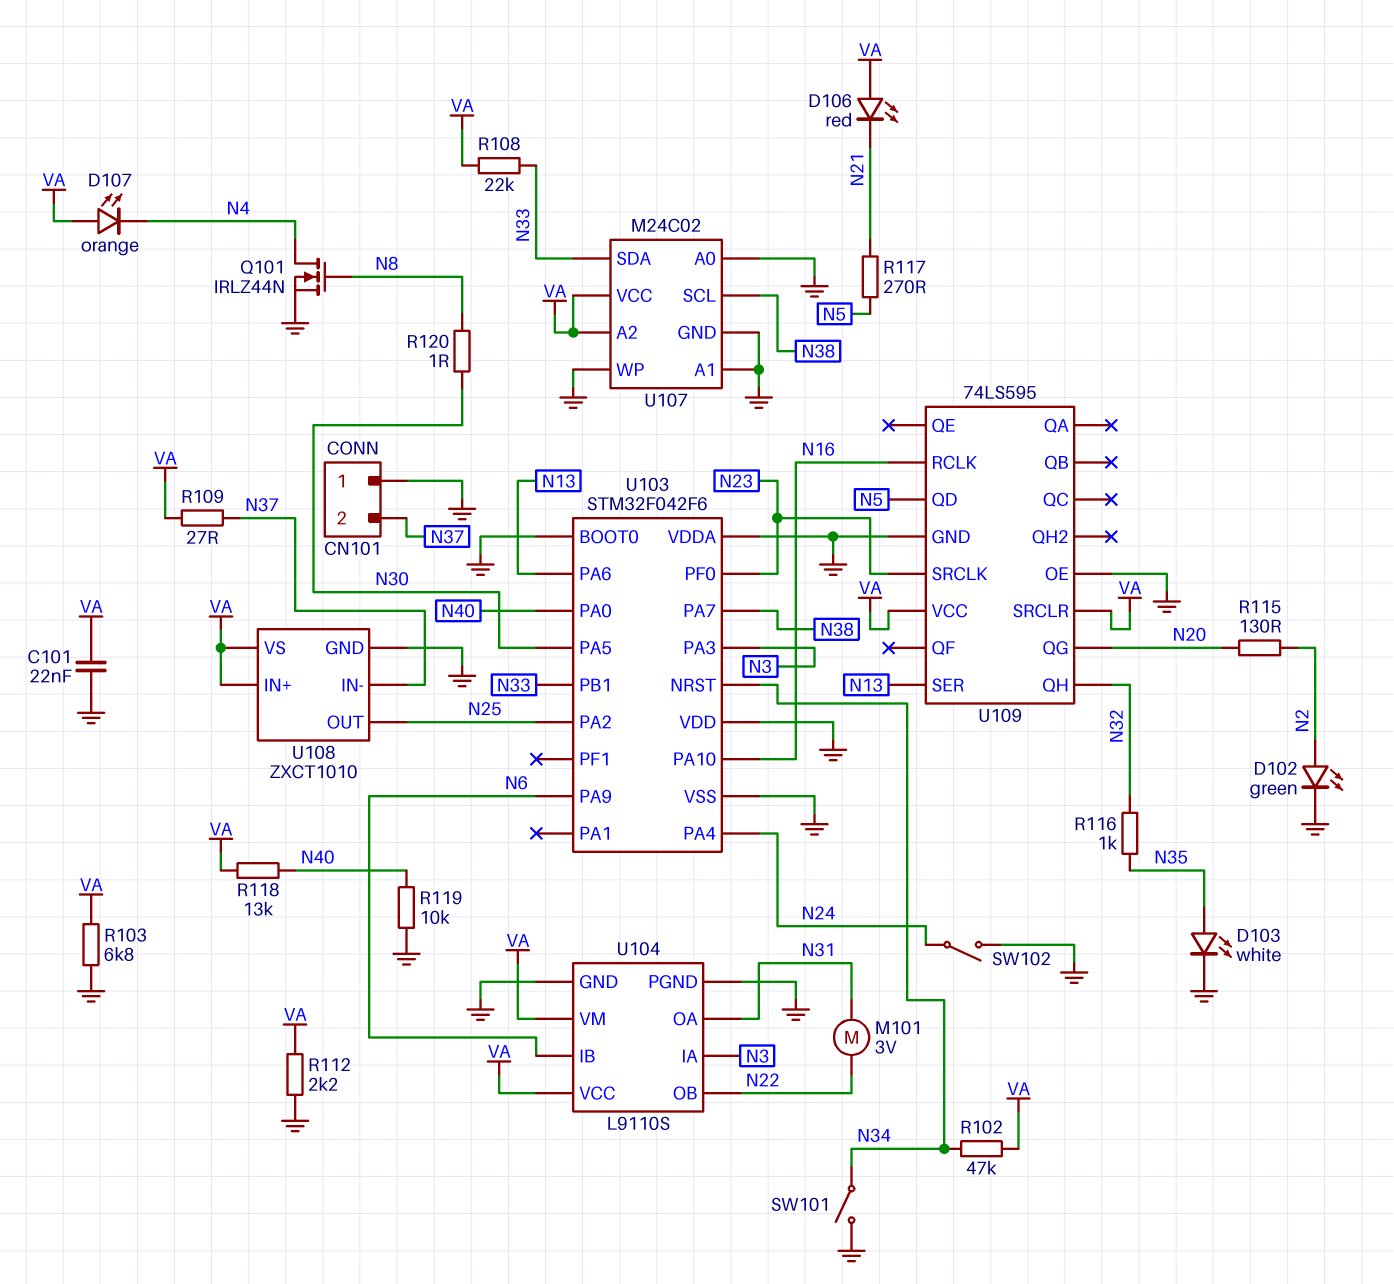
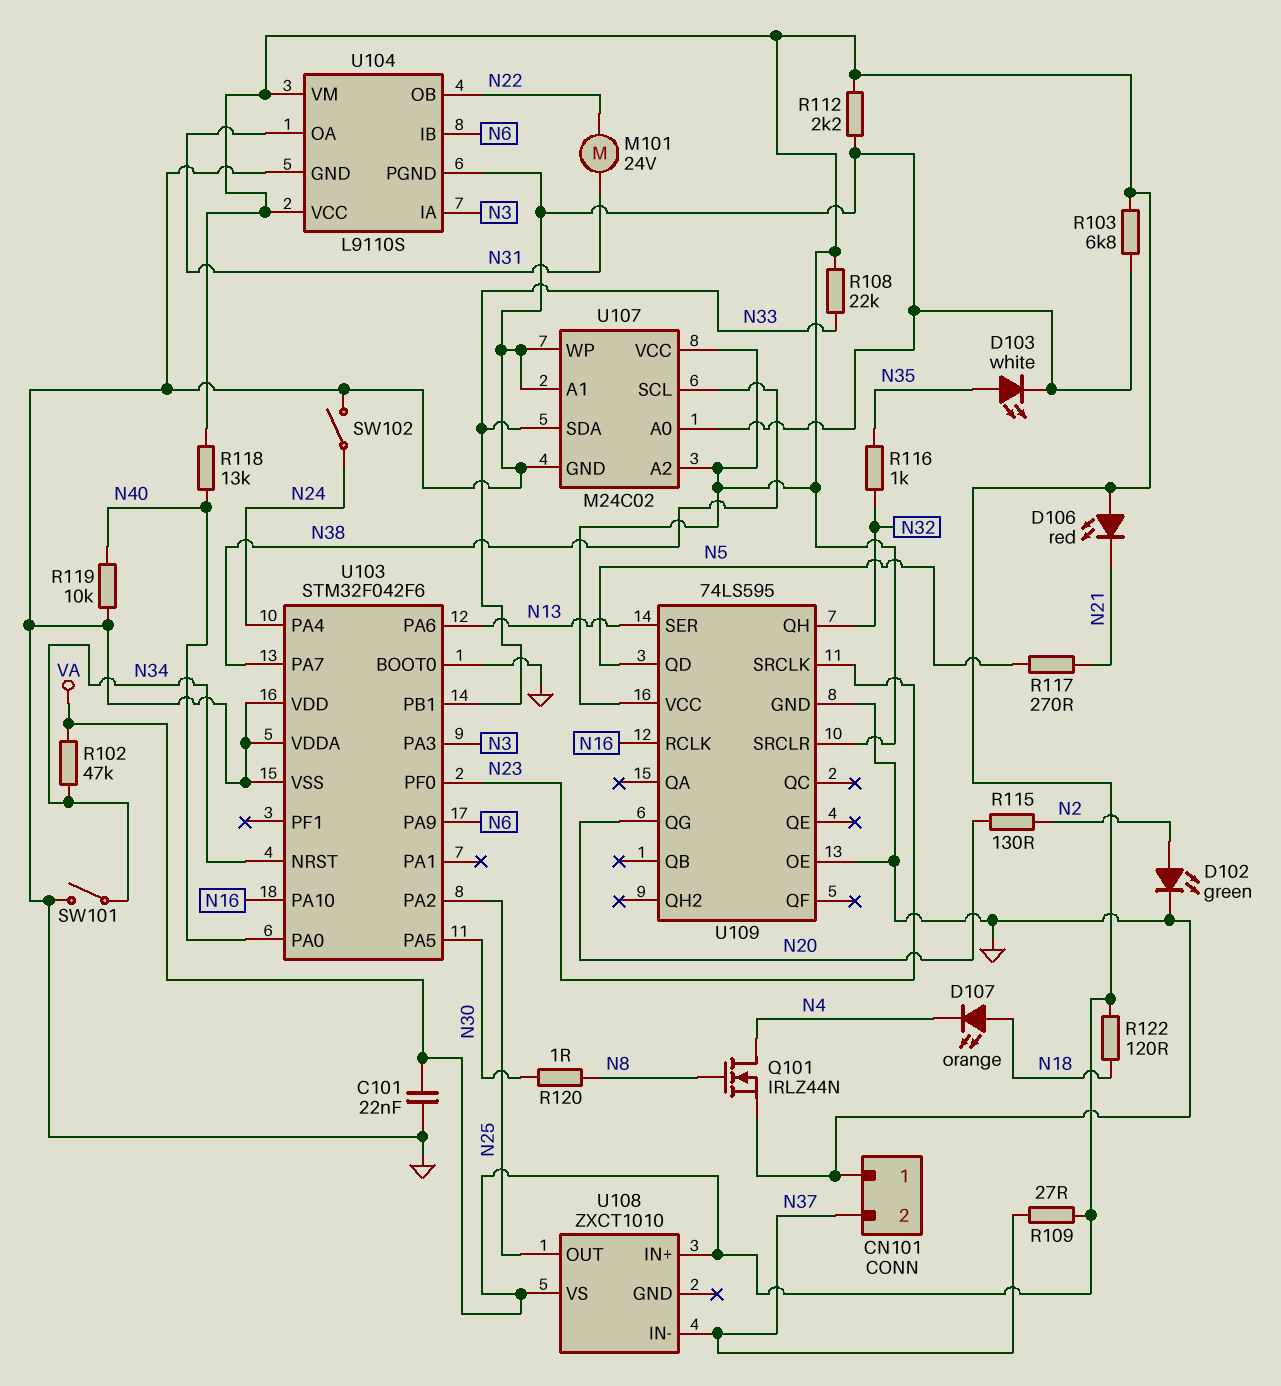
D107: LED orange (A VA, K N4) -> LED orange (A N18, K N4)
M101: motor 3V (N22, N31) -> motor 24V (N22, N31)
R122: none -> 120 (N18, VA)
U108 pin GND: GND -> none

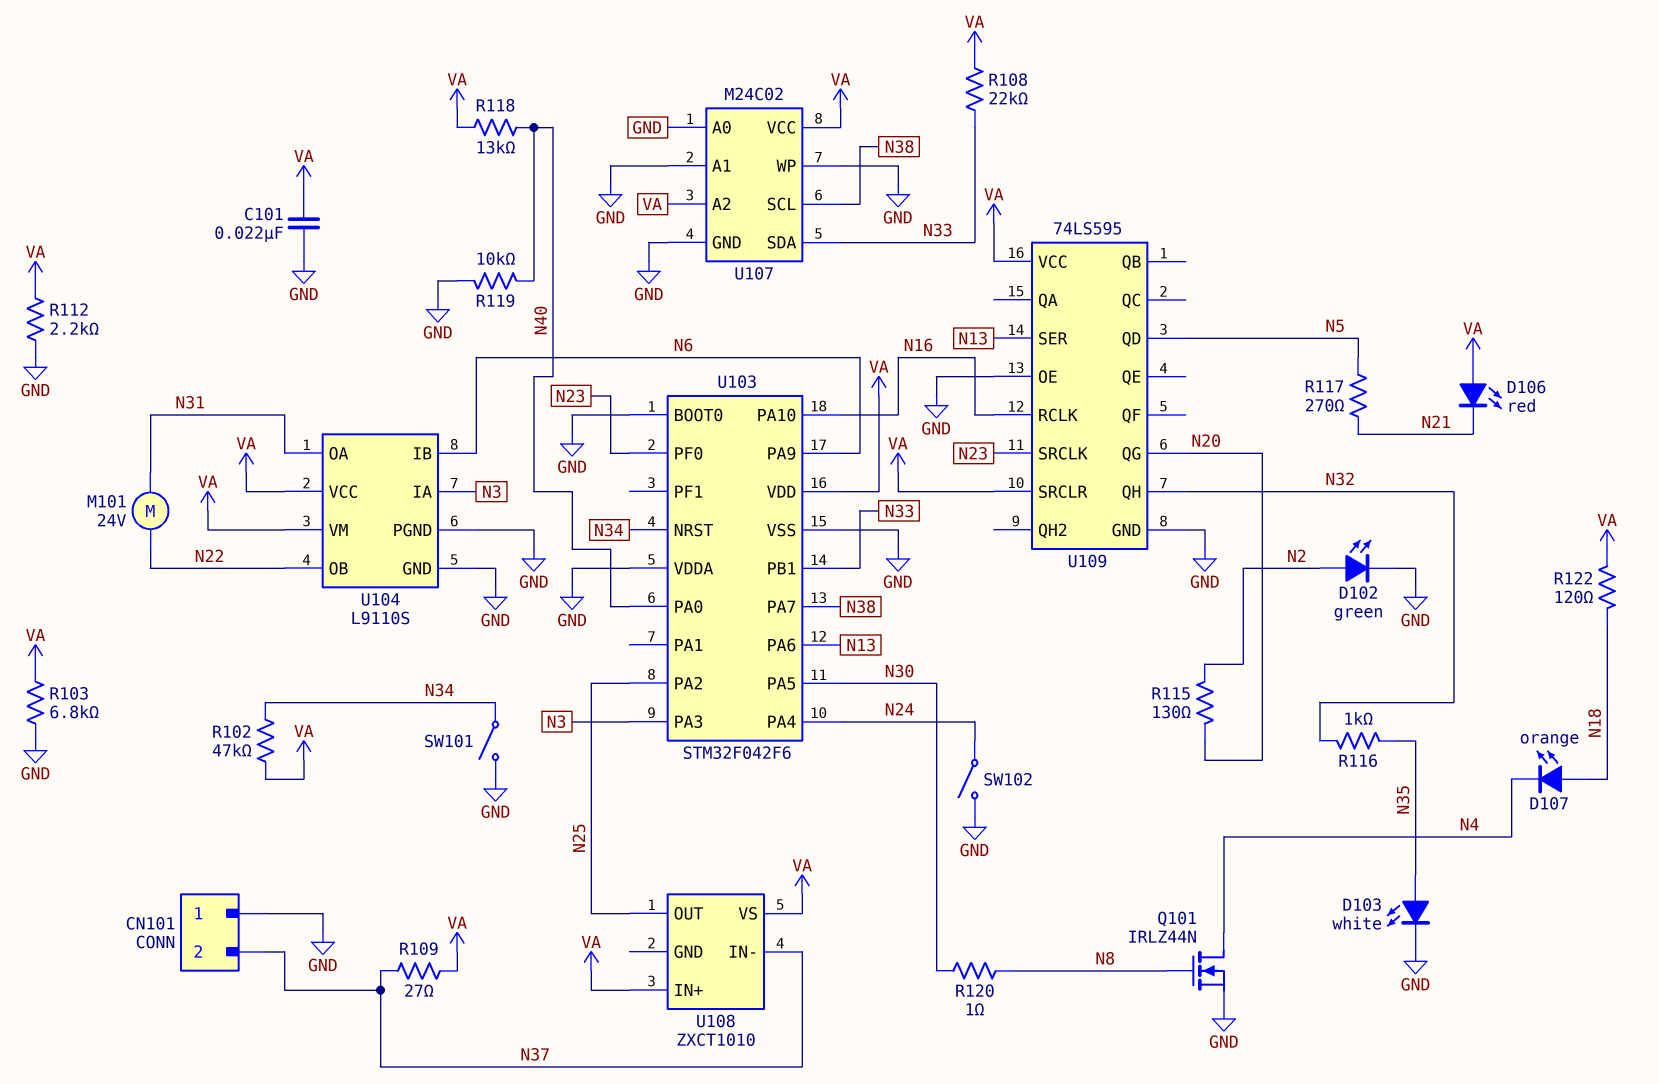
U103 pin VDD: GND -> VA

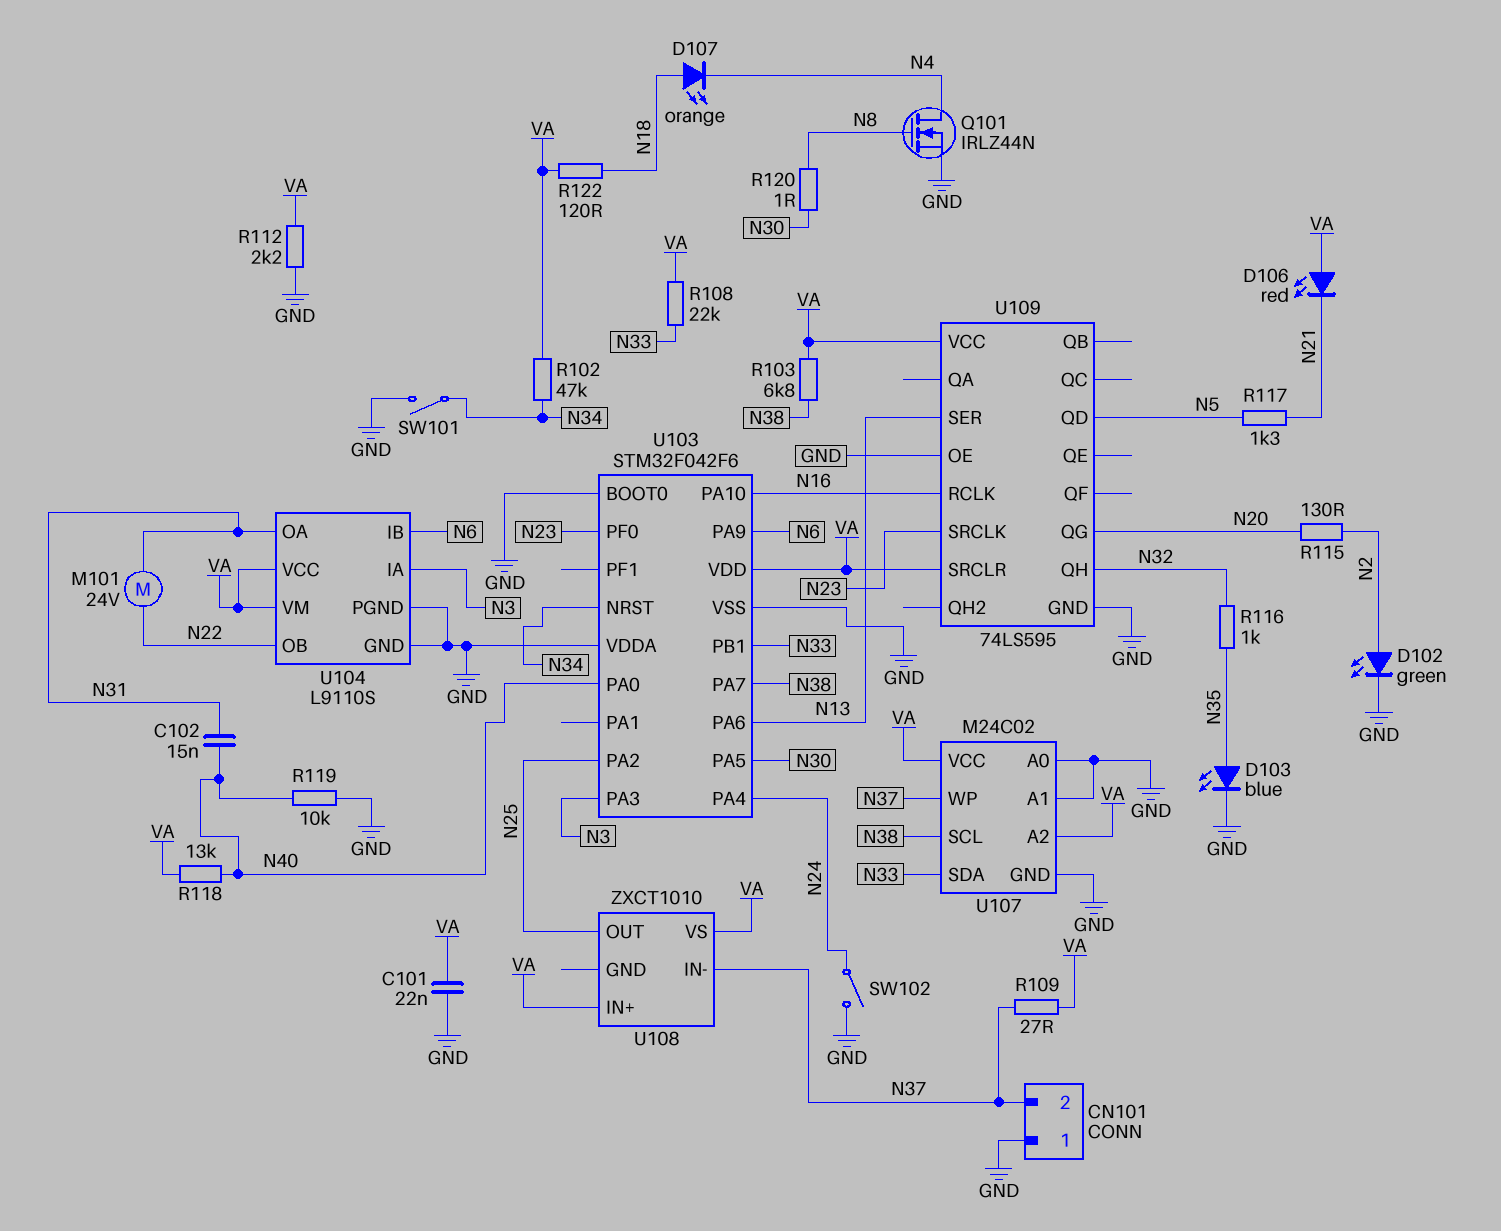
C102: none -> 15nF (N31, N40)
D103: LED white (A N35, K GND) -> LED blue (A N35, K GND)
R103: 6.8k (GND, VA) -> 6.8k (N38, VA)
R117: 270 (N5, N21) -> 1.3k (N5, N21)
U107 pin WP: GND -> N37

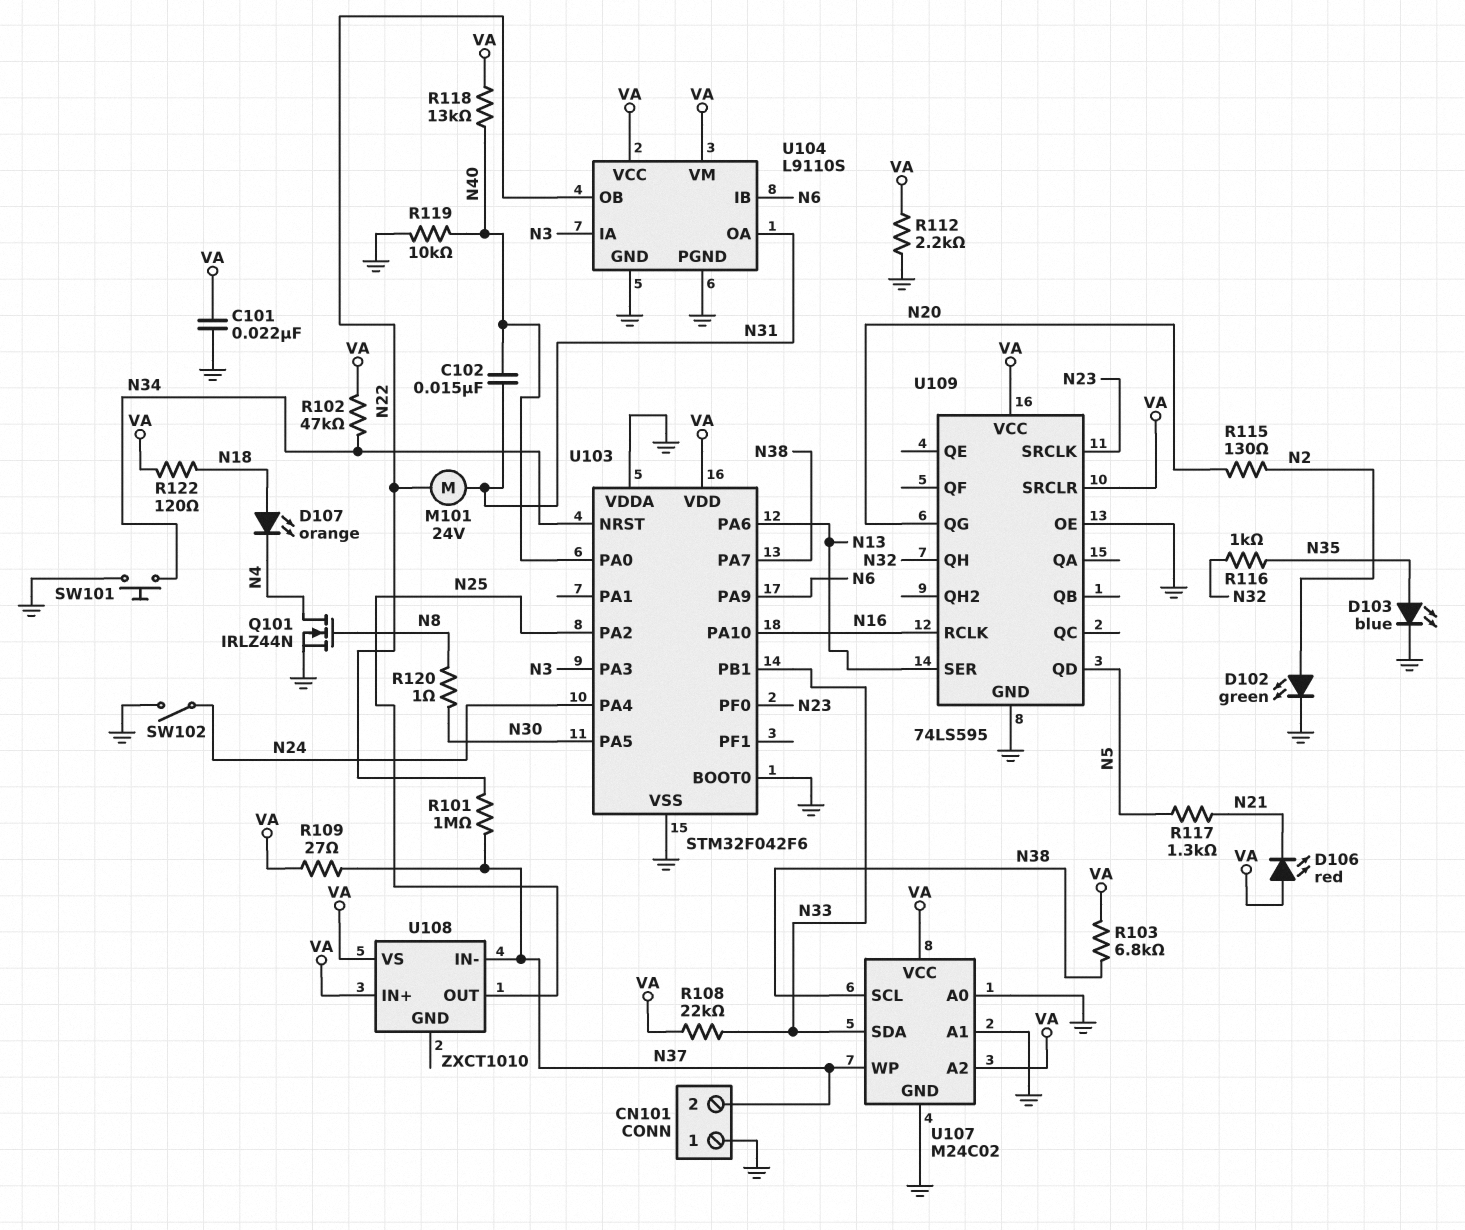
R101: none -> 1M (N22, N37)
SW101: switch (GND, N34) -> button (GND, N34)

